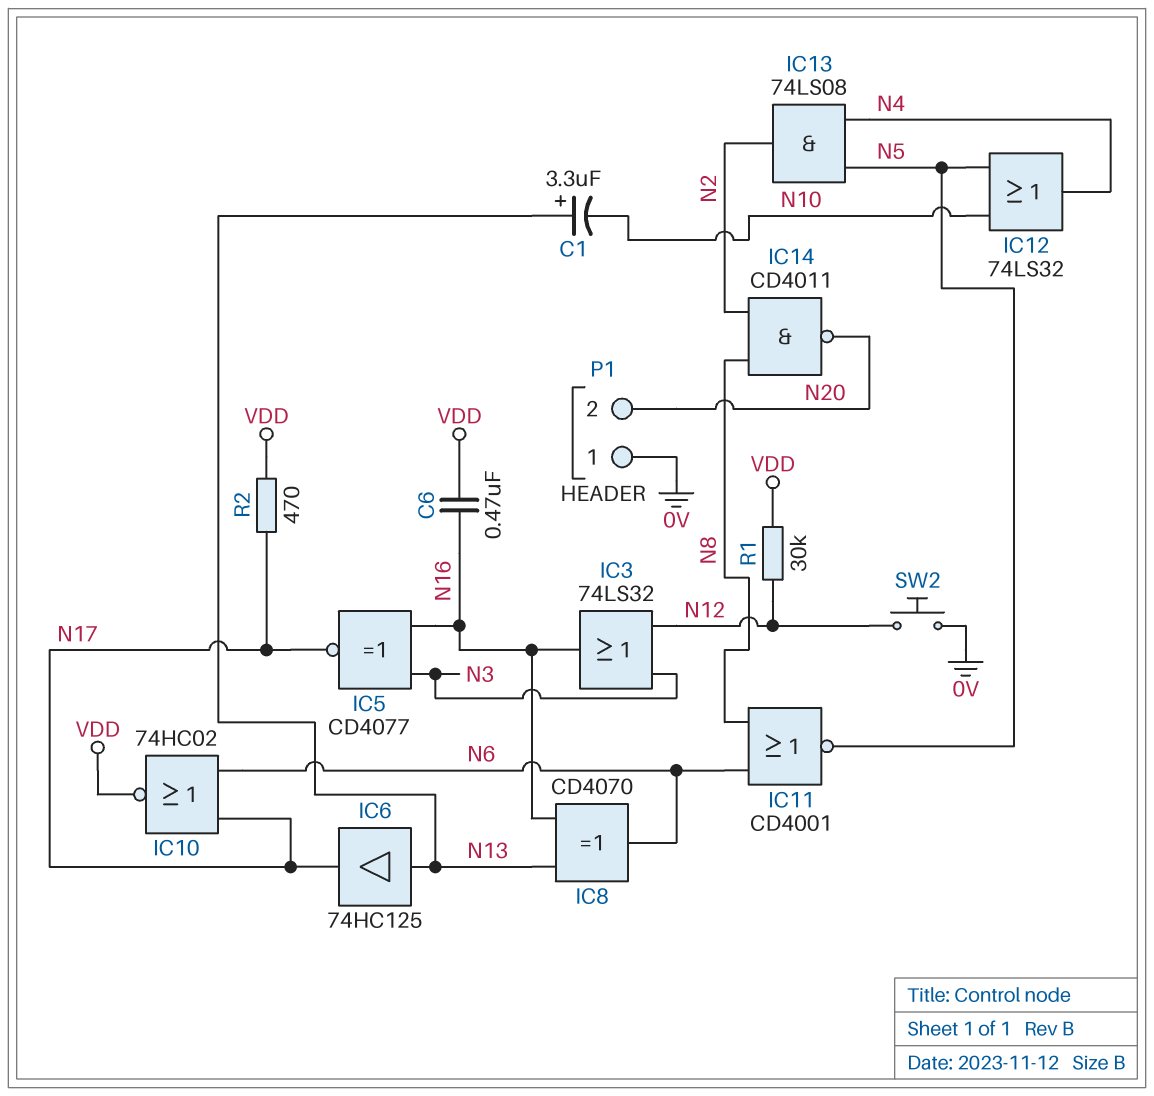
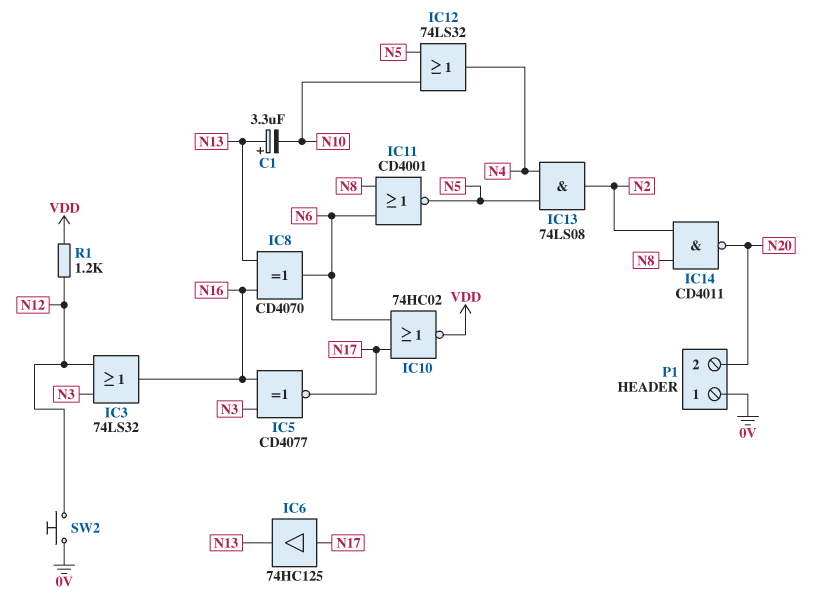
C6: 470nF (N16, VDD) -> none
IC6: buffer 74HC125 (in N13, out N17) -> buffer 74HC125 (in N17, out N13)
R1: 30k (N12, VDD) -> 1.2k (N12, VDD)
R2: 470 (N17, VDD) -> none

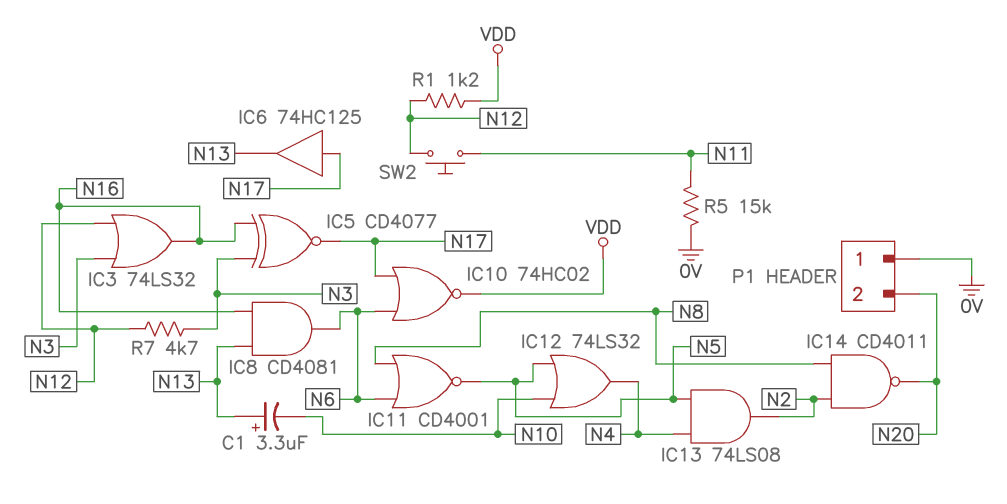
IC8: XOR CD4070 (in N13, in N16, out N6) -> AND CD4081 (in N13, in N16, out N6)
R5: none -> 15k (0V, N11)
R7: none -> 4.7k (N3, N12)
SW2: button (0V, N12) -> button (N11, N12)

